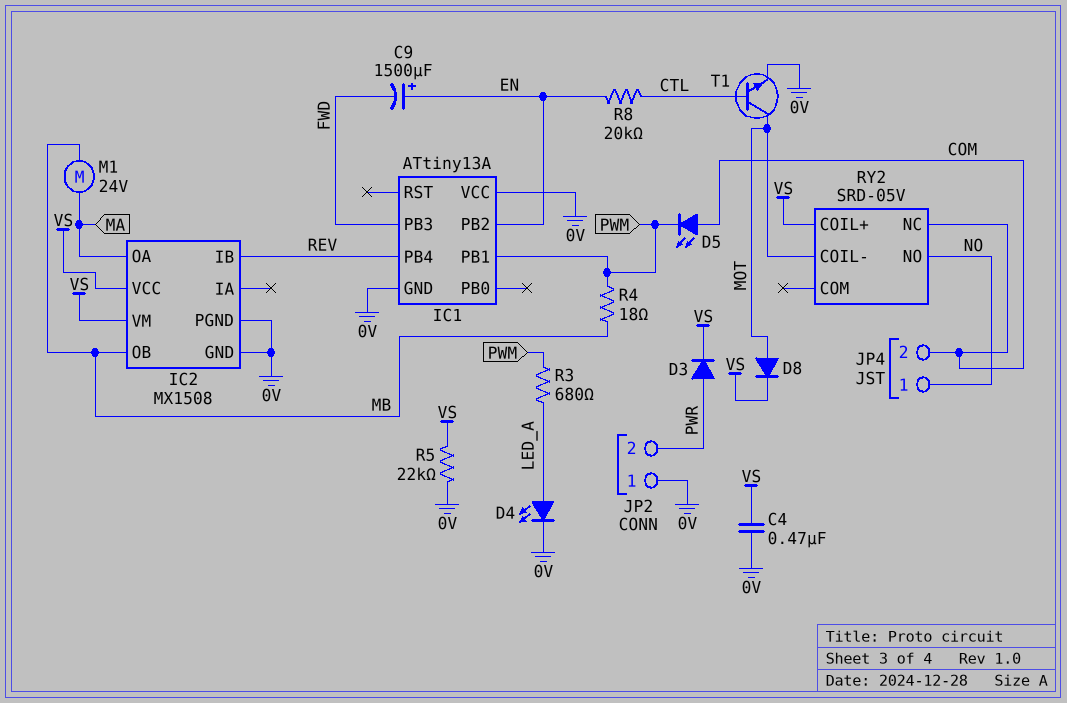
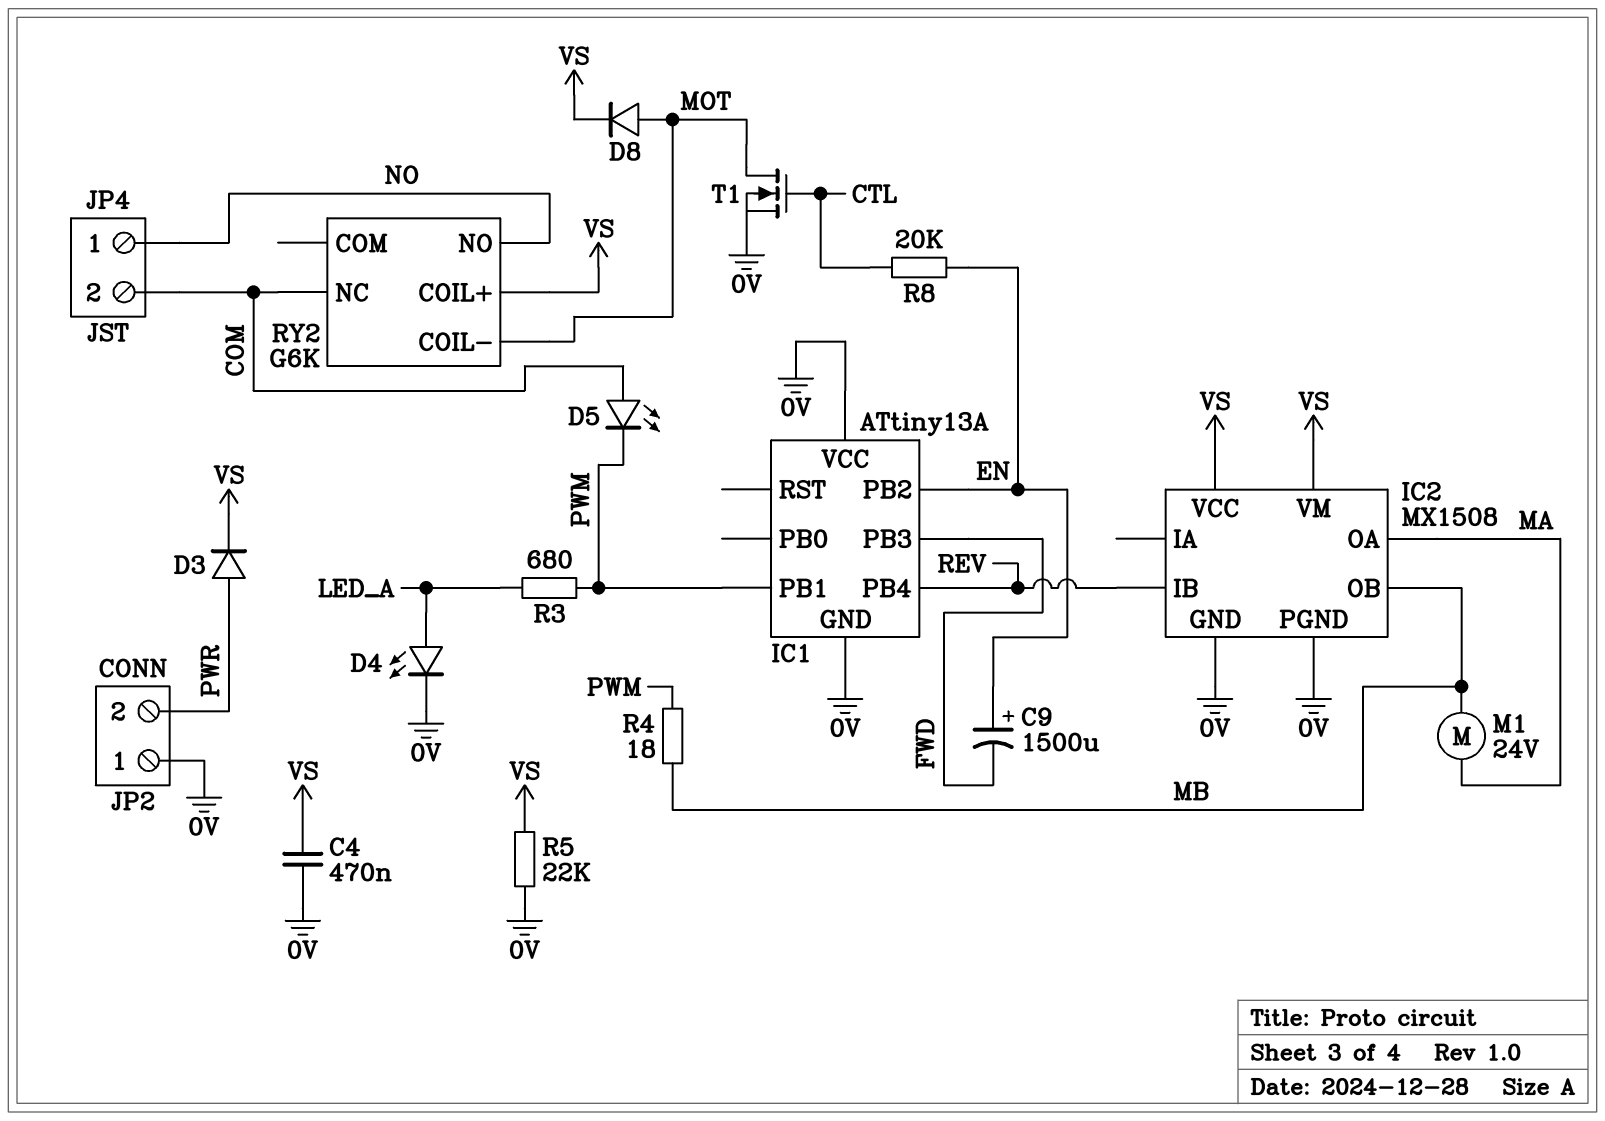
RY2: SRD-05V -> G6K
T1: NPN (B CTL, C MOT, E 0V) -> NMOS (G CTL, D MOT, S 0V)

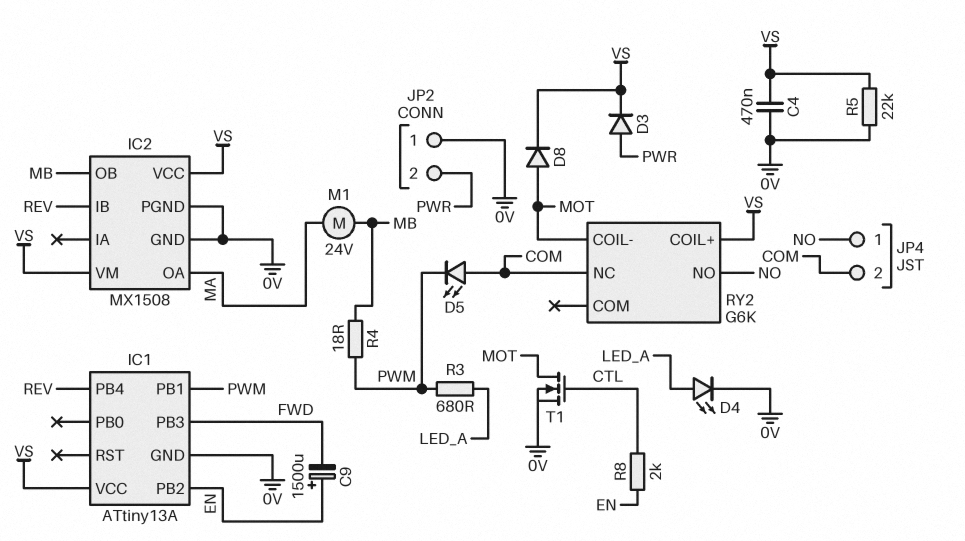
IC1 pin VCC: 0V -> VS
R8: 20k (CTL, EN) -> 2k (CTL, EN)

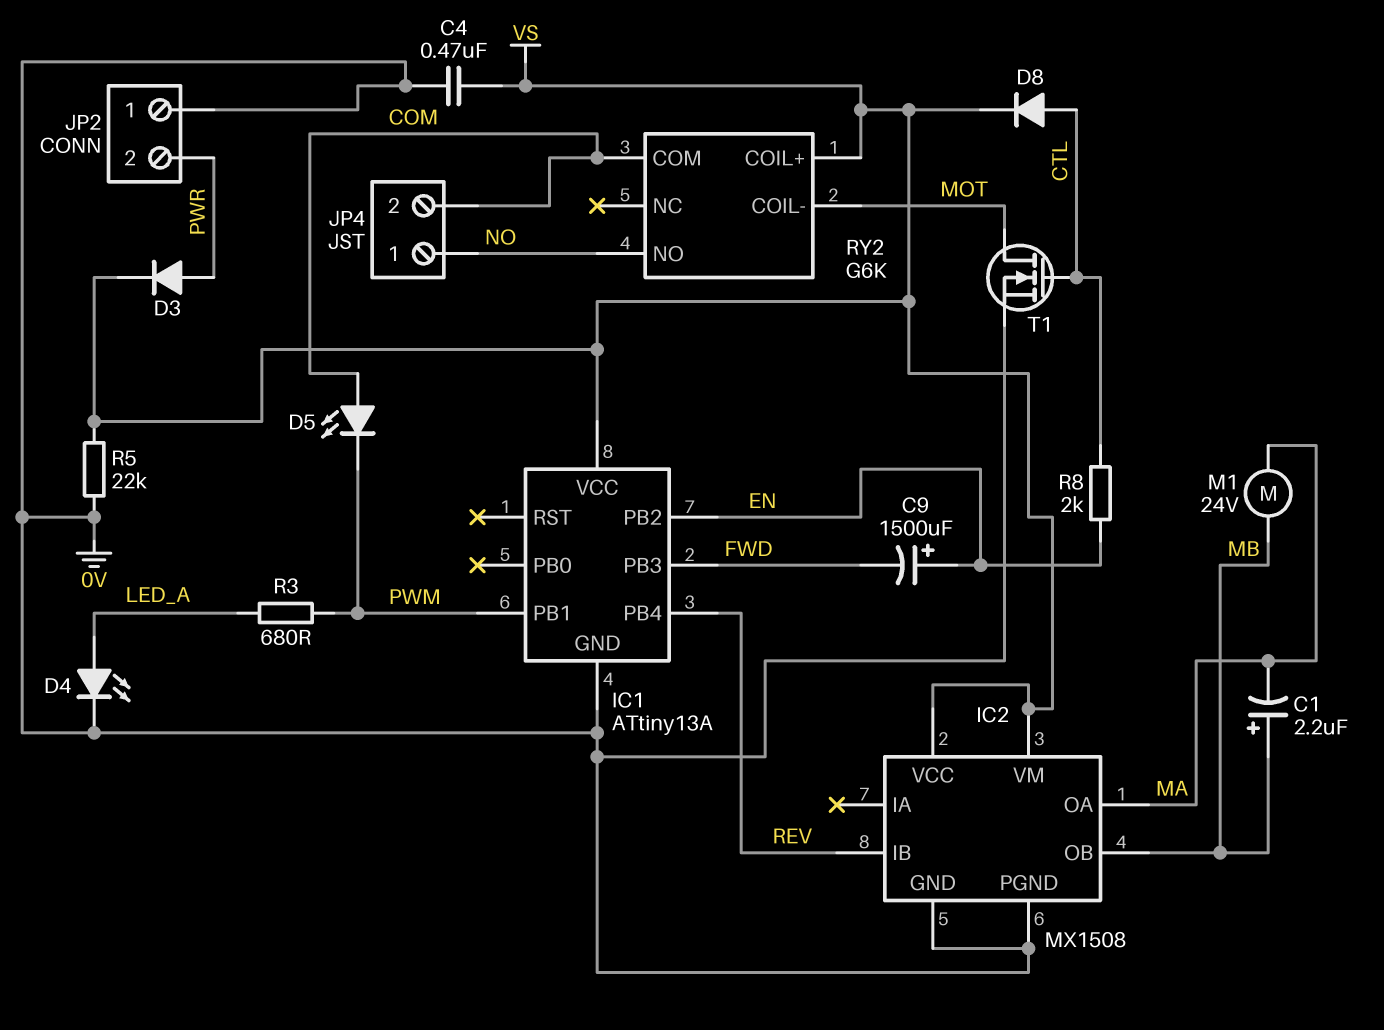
C1: none -> 2.2uF (plus MB, minus MA)
D8: diode (A MOT, K VS) -> diode (A CTL, K VS)
R4: 18 (MB, PWM) -> none
RY2 pin COM: none -> COM
RY2 pin NC: COM -> none

